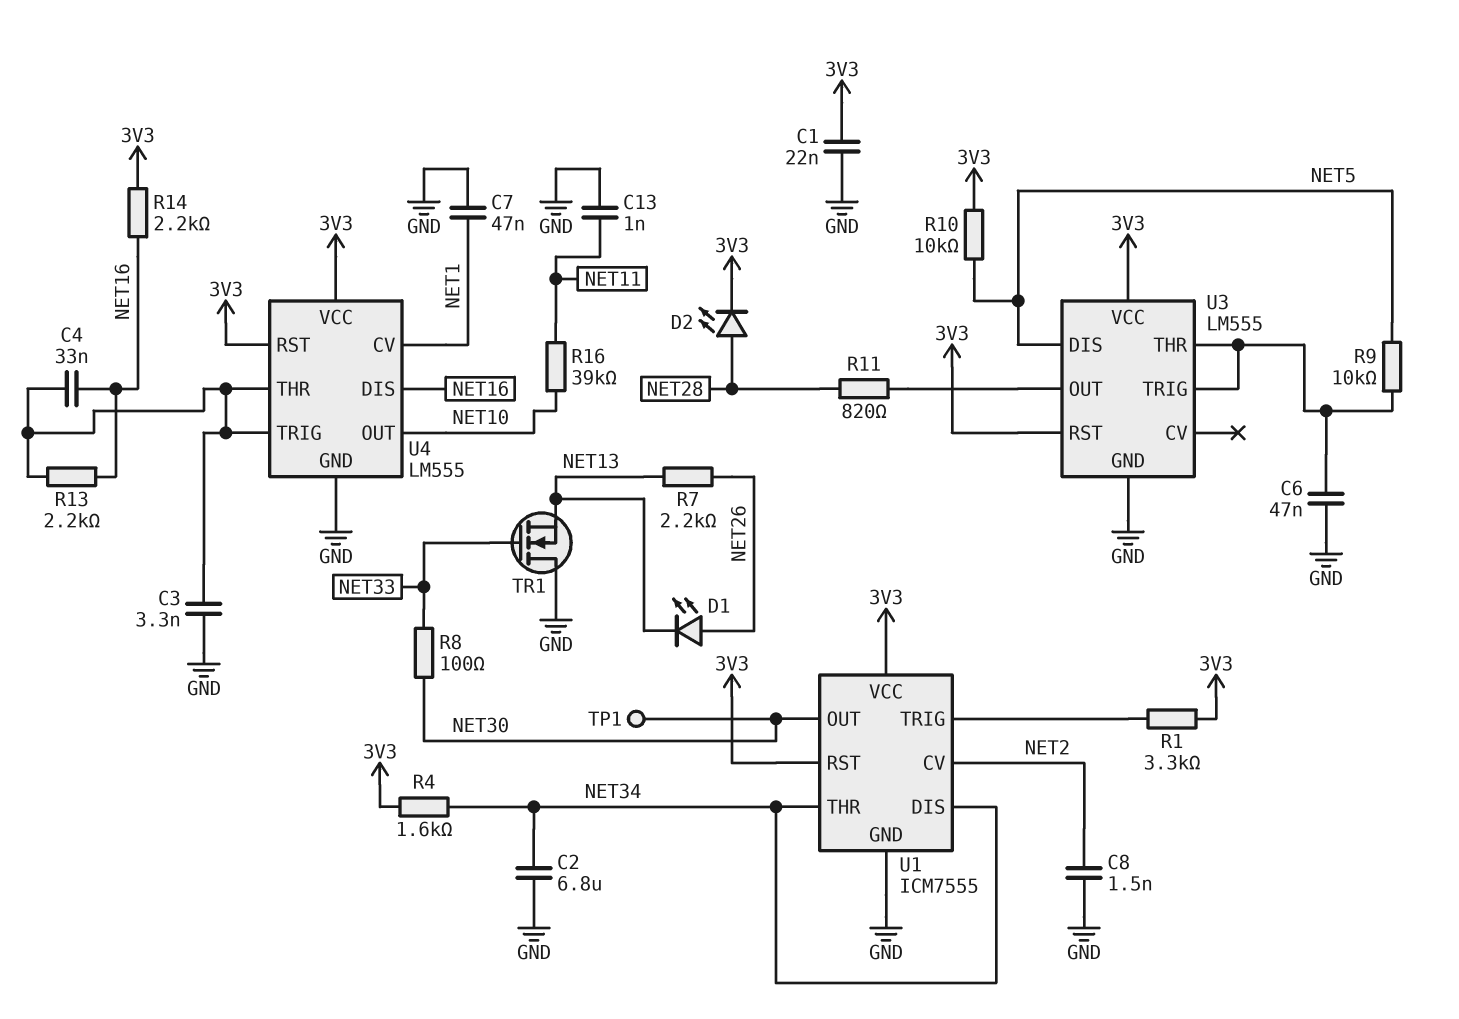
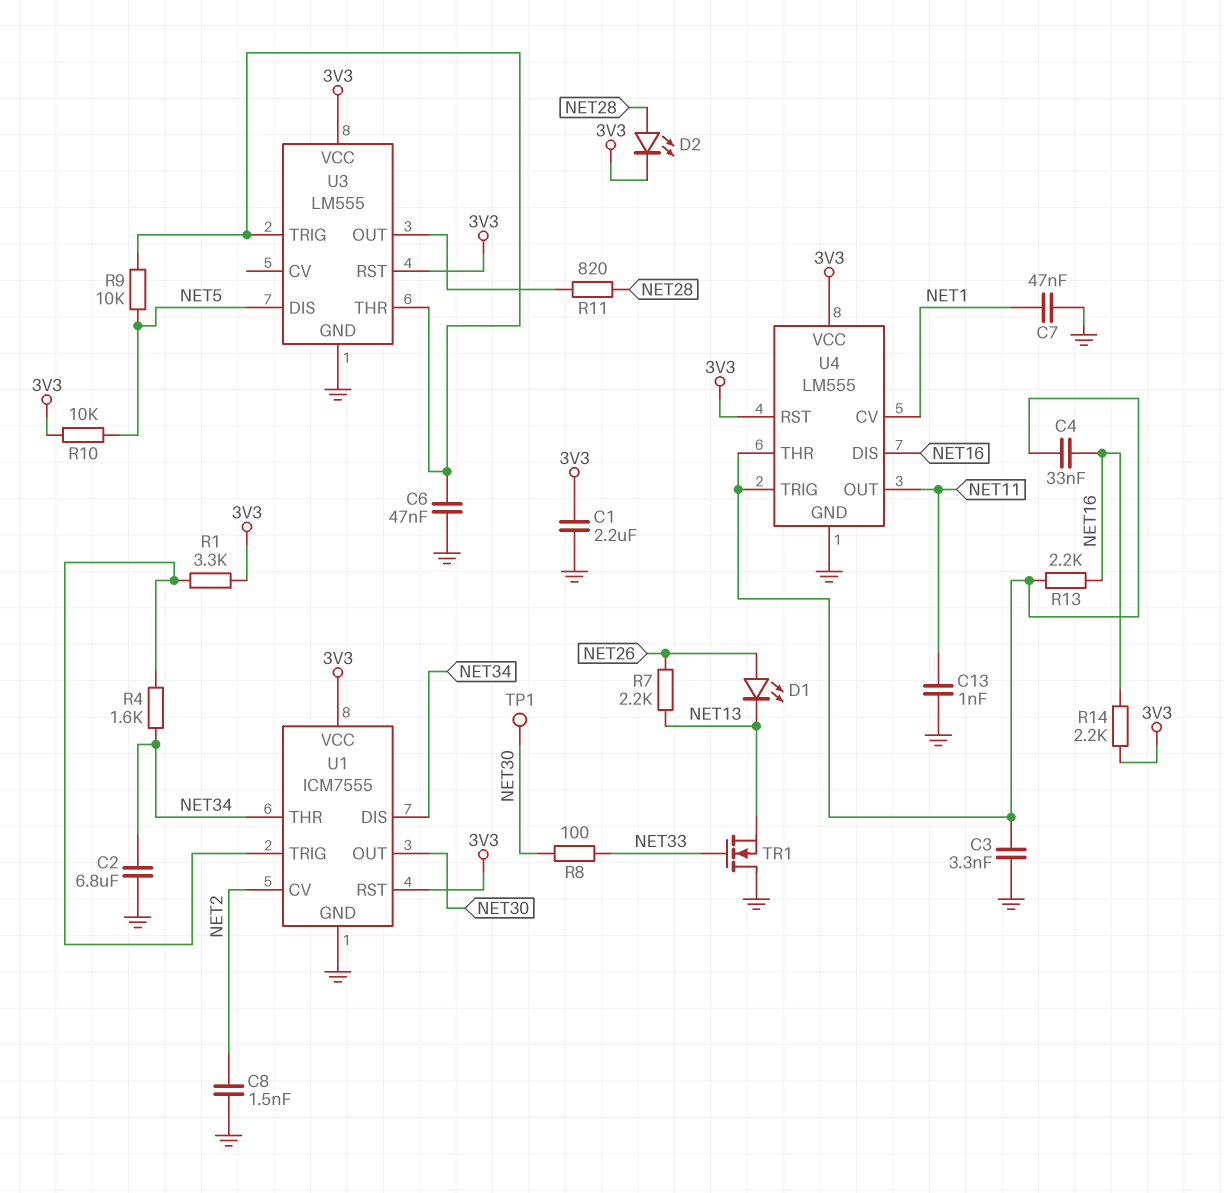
C1: 22nF (3V3, GND) -> 2.2uF (3V3, GND)
R4: 1.6k (3V3, NET34) -> 1.6k (NET34, U1/TRIG)
R16: 39k (NET10, NET11) -> none
U4 pin OUT: NET10 -> NET11

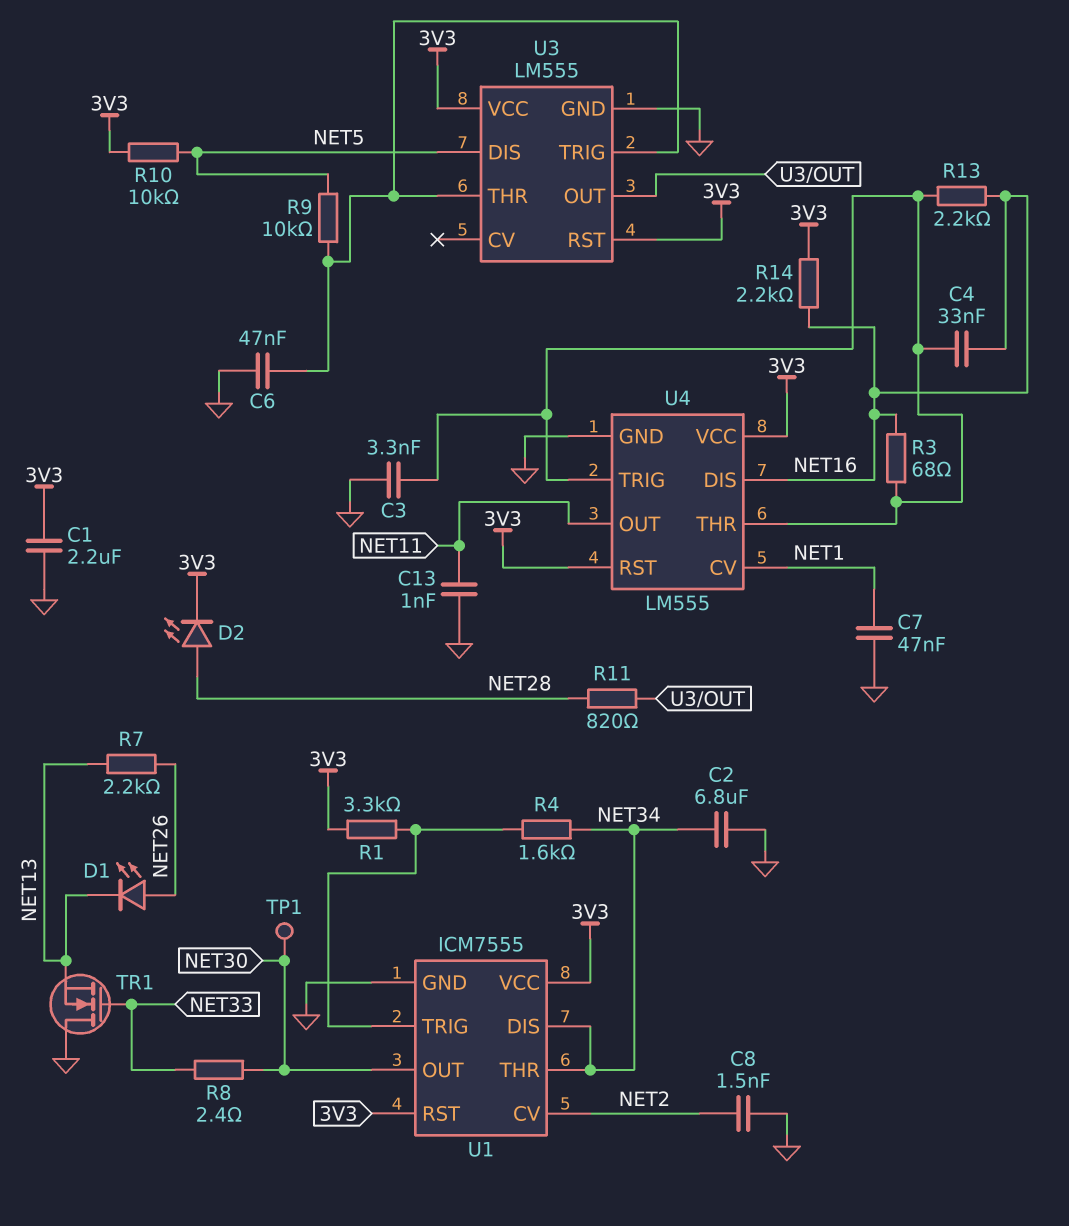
R3: none -> 68 (NET16, U4/THR)
R8: 100 (NET30, NET33) -> 2.4 (NET30, NET33)

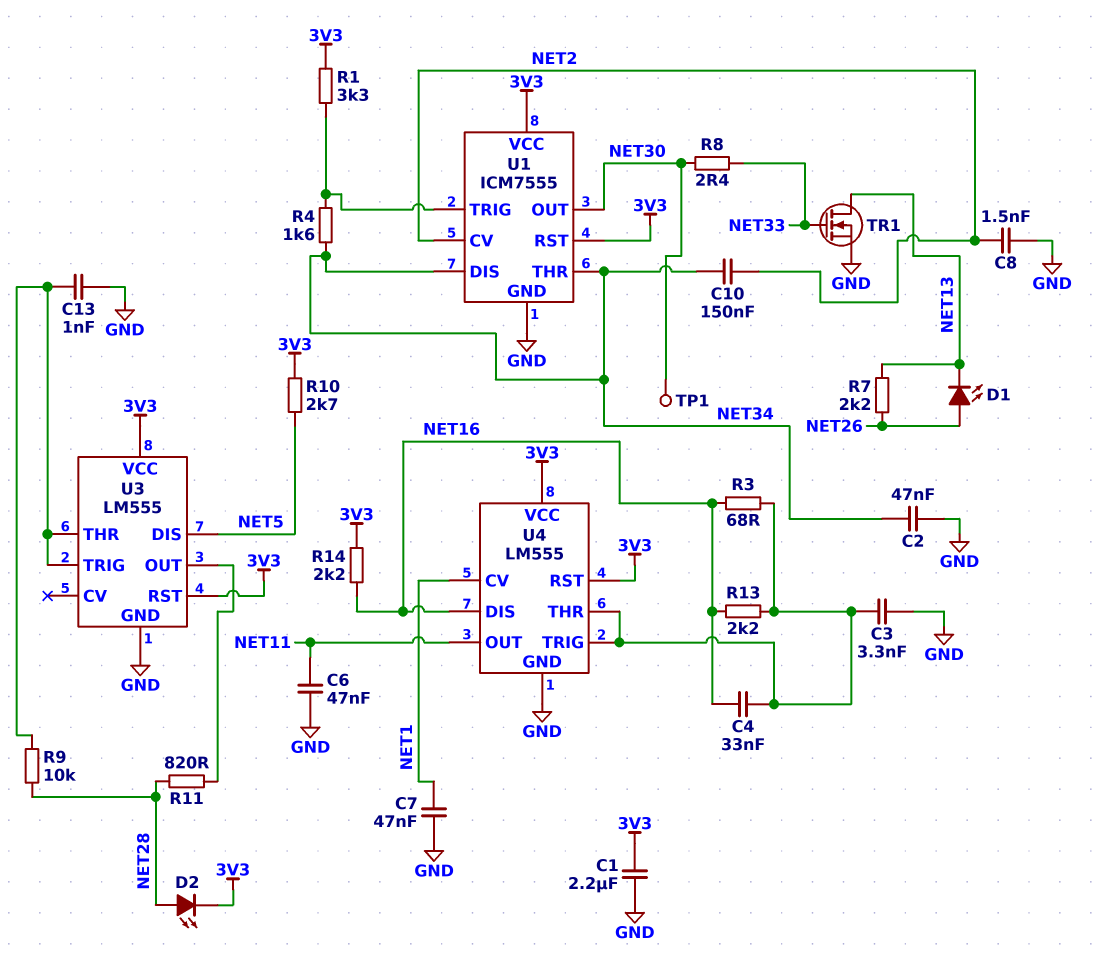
C2: 6.8uF (GND, NET34) -> 47nF (GND, NET34)
C6: 47nF (GND, U3/THR) -> 47nF (GND, NET11)
C10: none -> 150nF (NET2, NET34)
C13: 1nF (GND, NET11) -> 1nF (GND, U3/THR)
R9: 10k (NET5, U3/THR) -> 10k (NET28, U3/THR)
R10: 10k (3V3, NET5) -> 2.7k (3V3, NET5)
TR1: NMOS (G NET33, D GND, S NET13) -> NMOS (G NET33, D NET13, S GND)

